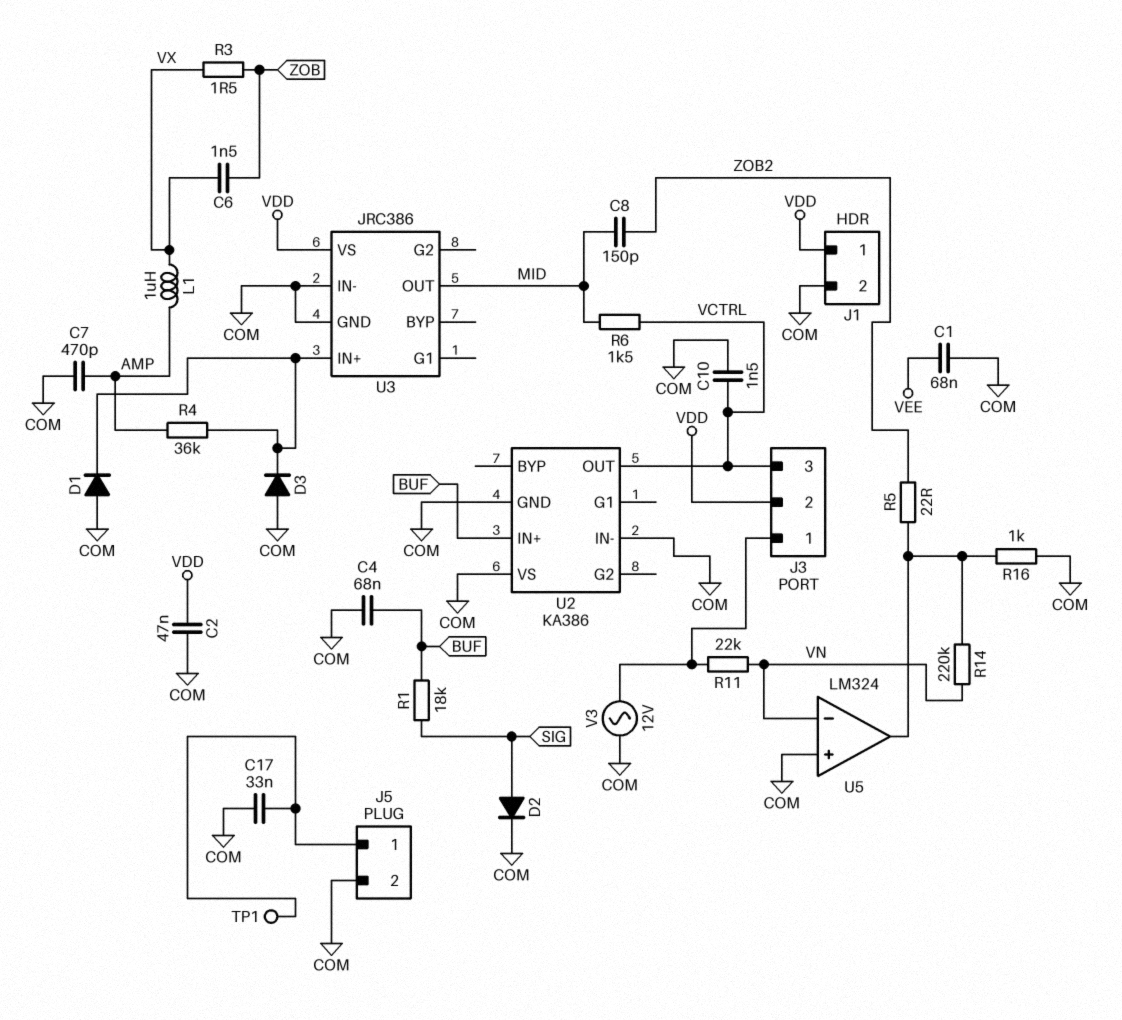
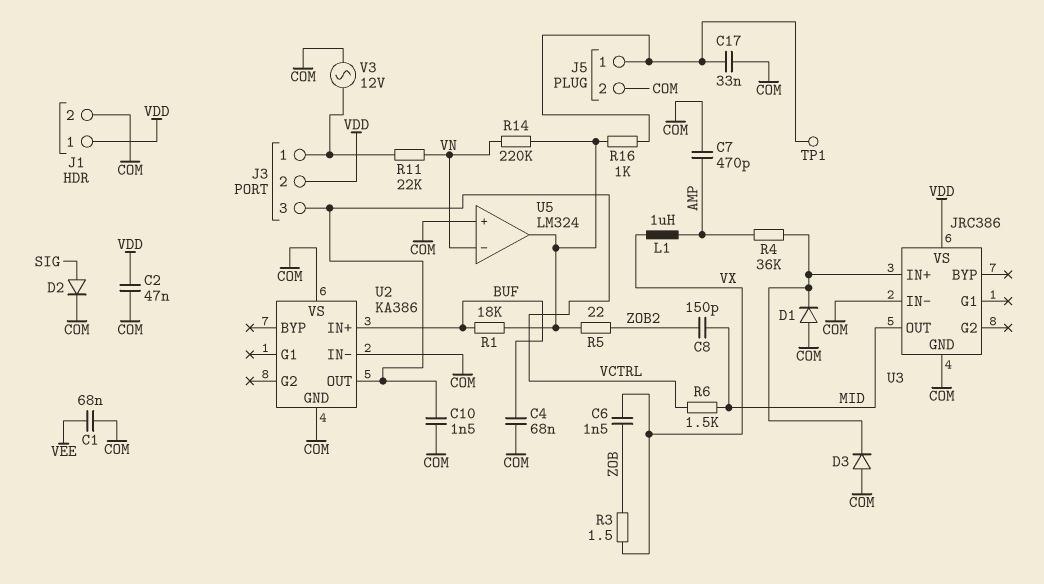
R1: 18k (BUF, SIG) -> 18k (BUF, U5/out)
R16: 1k (COM, U5/out) -> 1k (J5/1, U5/out)

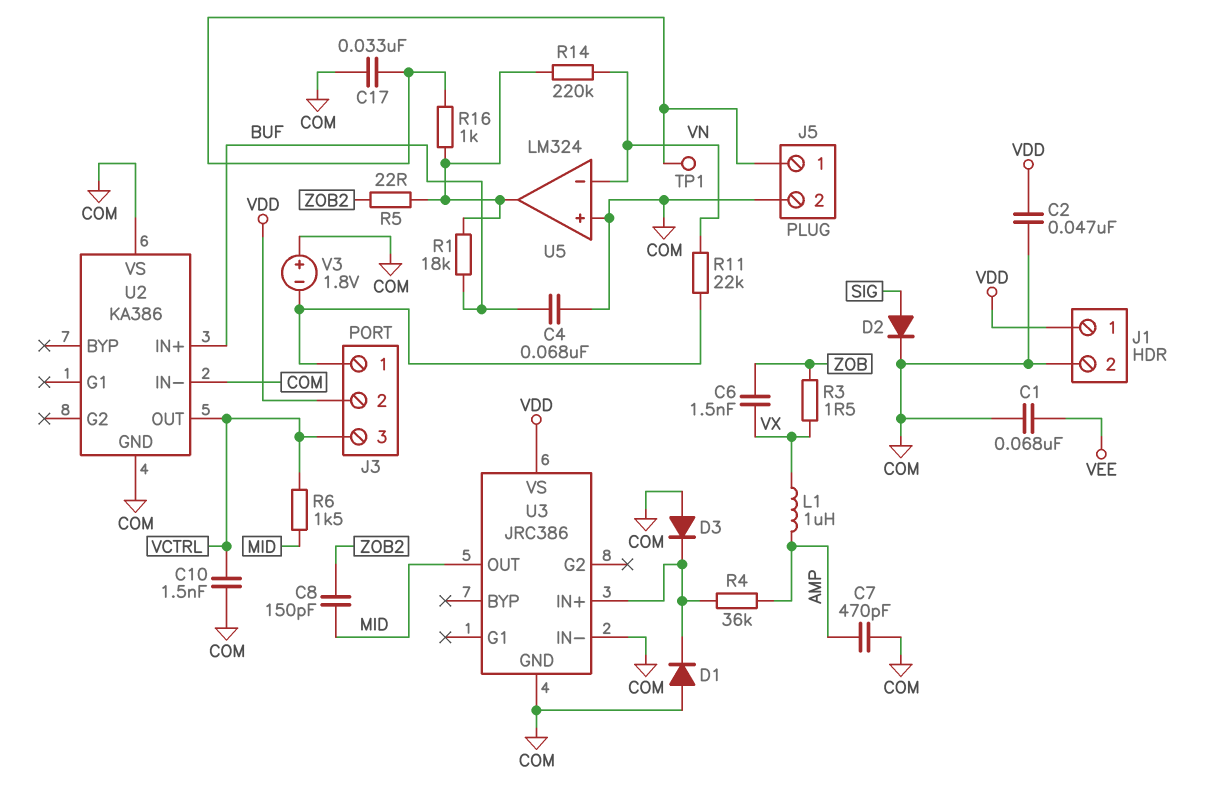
V3: AC 12V (COM, J3/1) -> 1.8V (plus COM, minus J3/1)

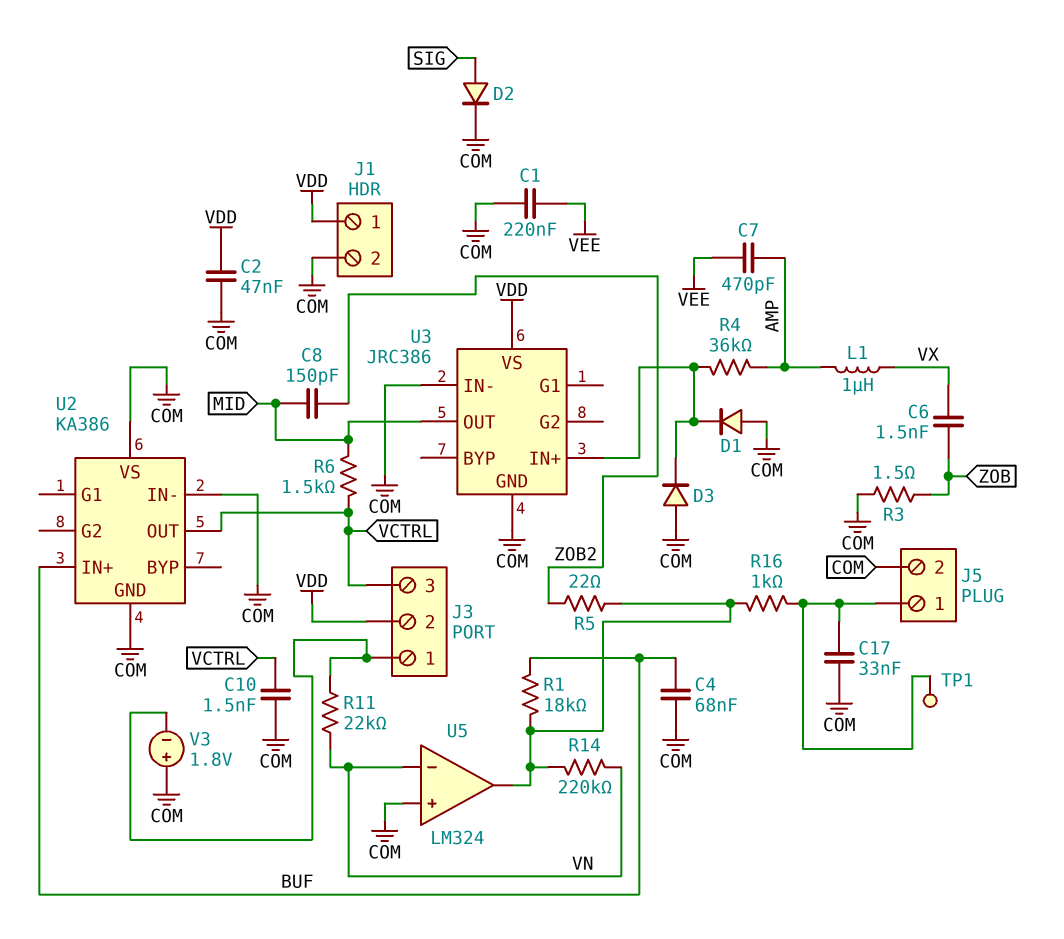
C1: 68nF (COM, VEE) -> 220nF (COM, VEE)
C7: 470pF (AMP, COM) -> 470pF (AMP, VEE)
R3: 1.5 (VX, ZOB) -> 1.5 (COM, ZOB)

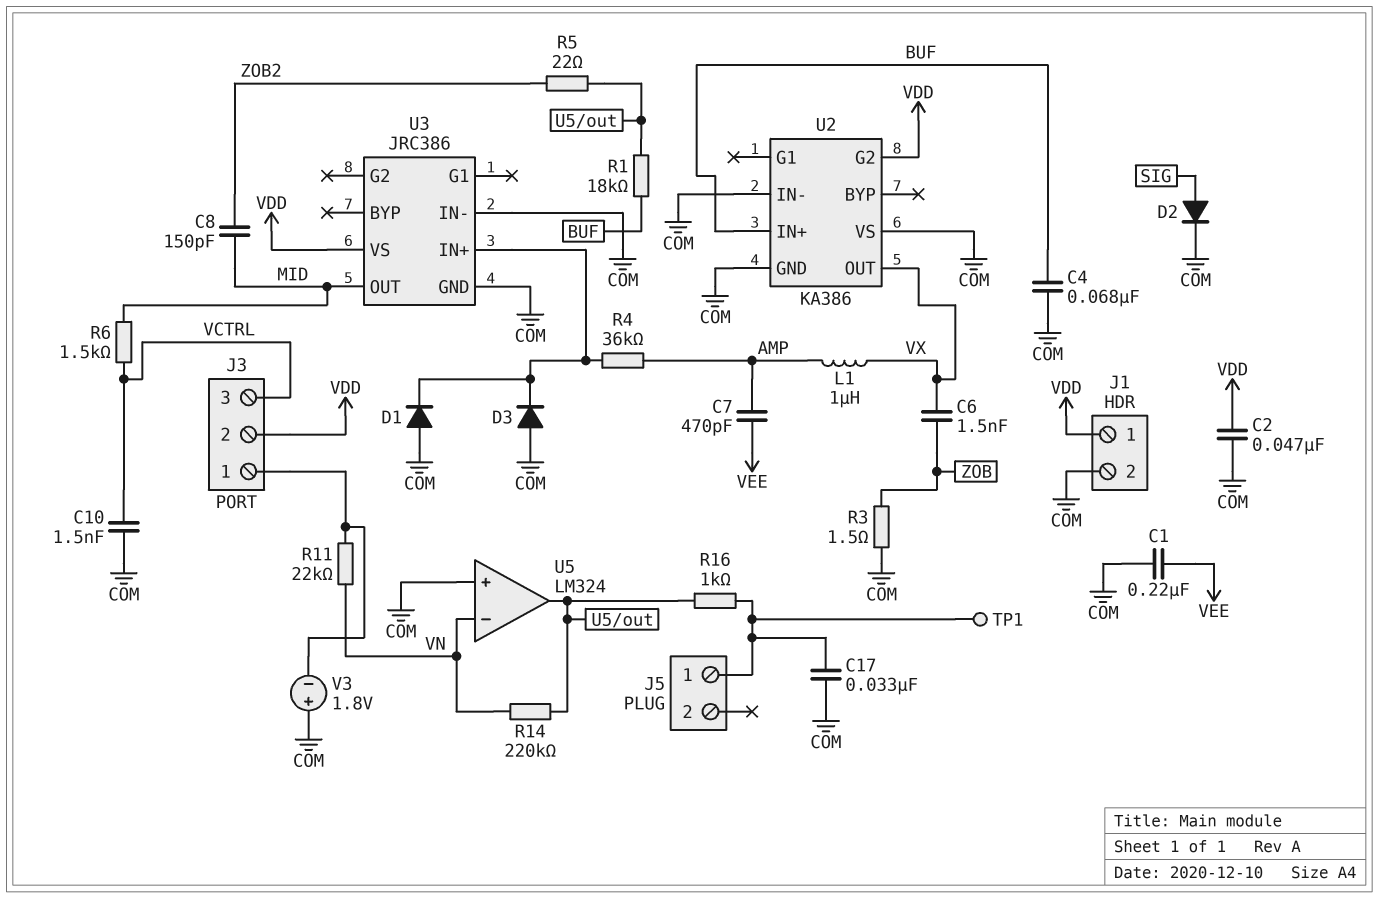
J5 pin 2: COM -> none
U2 pin G2: none -> VDD
U2 pin OUT: VCTRL -> VX

